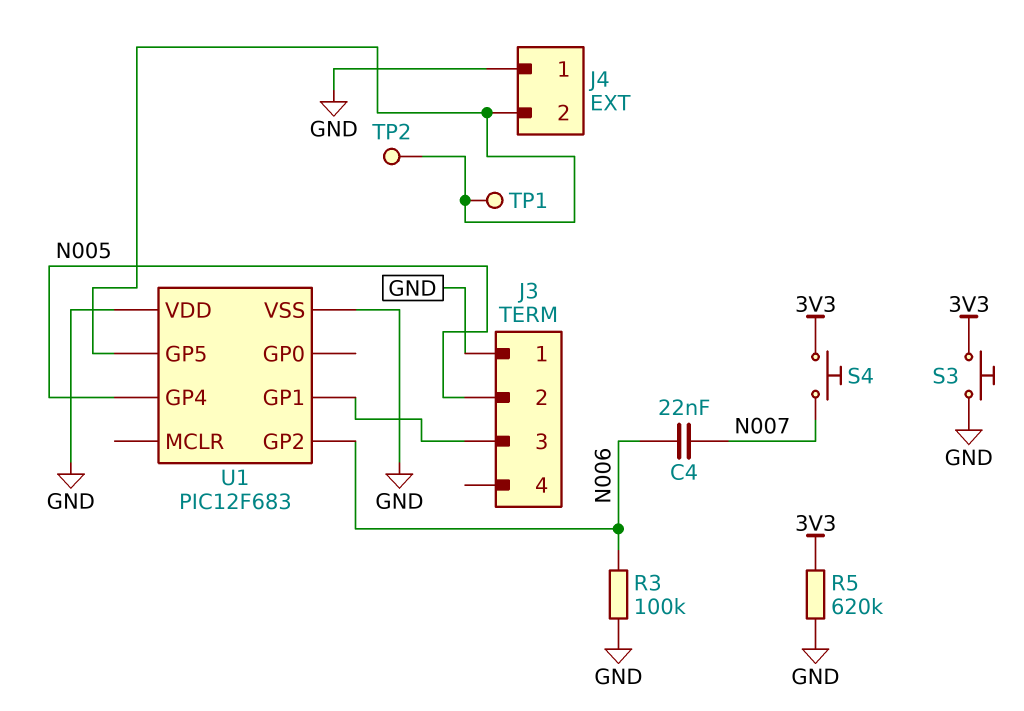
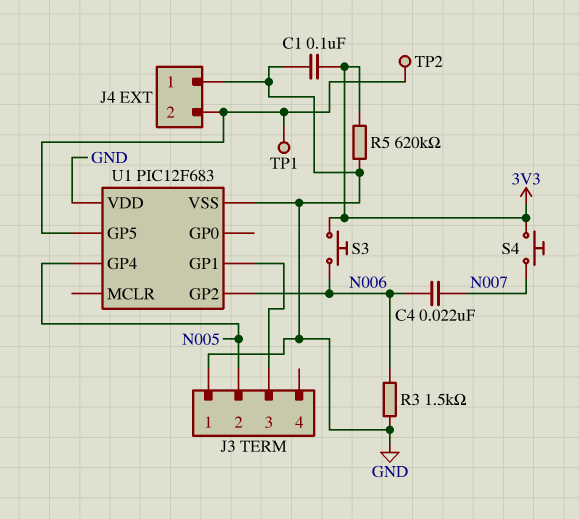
C1: none -> 100nF (3V3, GND)
R3: 100k (GND, N006) -> 1.5k (GND, N006)
S3: button (3V3, GND) -> button (3V3, N006)

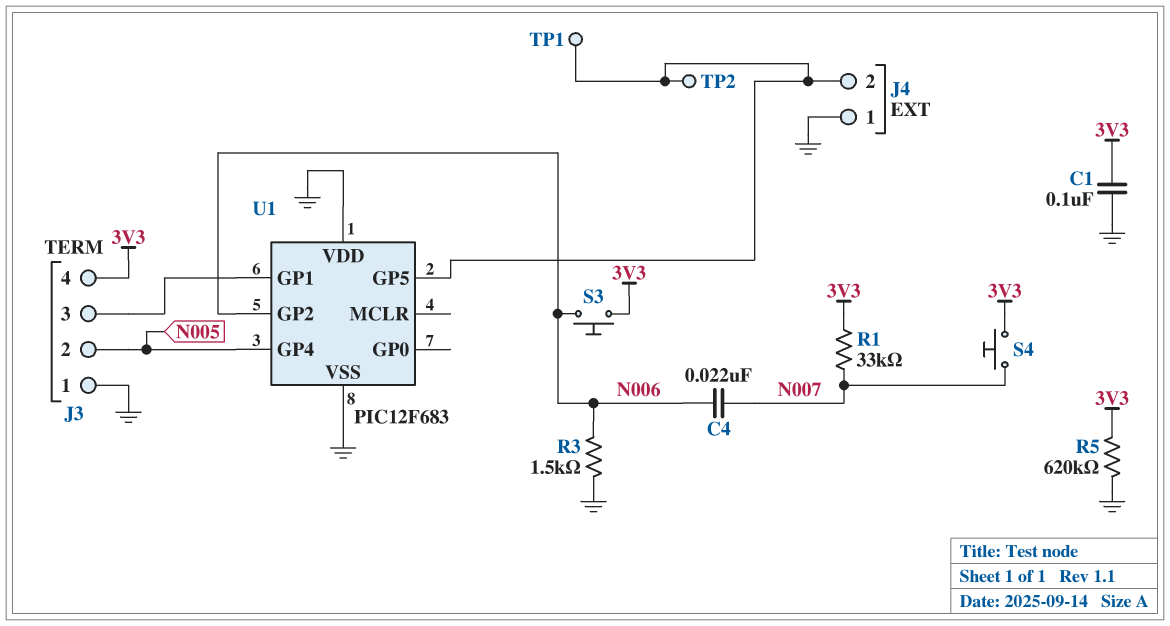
J3 pin 4: none -> 3V3
R1: none -> 33k (3V3, N007)

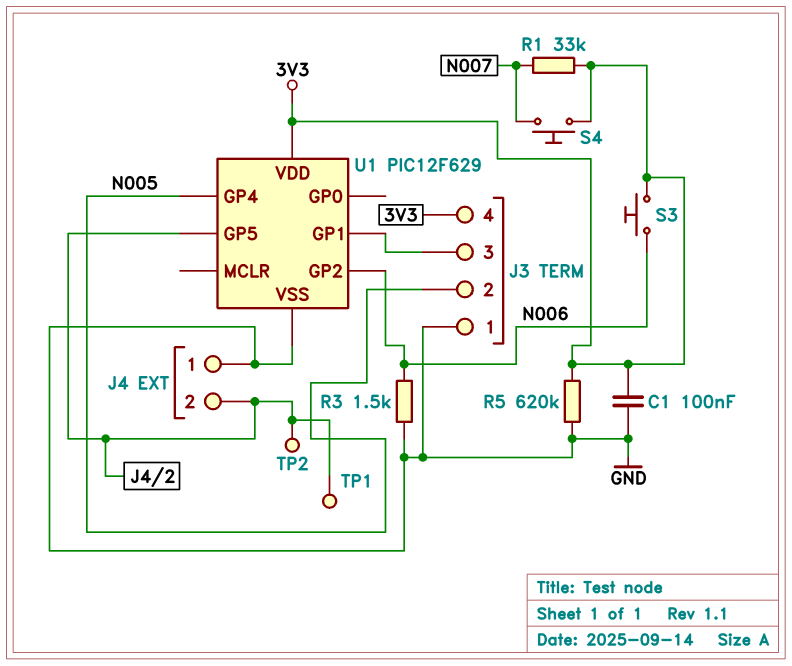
C4: 22nF (N006, N007) -> none
U1: PIC12F683 -> PIC12F629
U1 pin VDD: GND -> 3V3

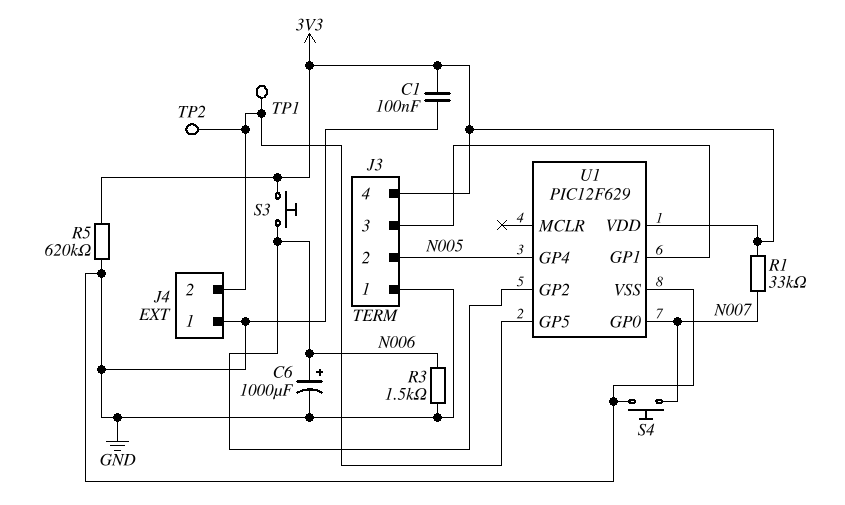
C6: none -> 1000uF (plus N006, minus GND)
S4: button (3V3, N007) -> button (GND, N007)
U1 pin GP0: none -> N007

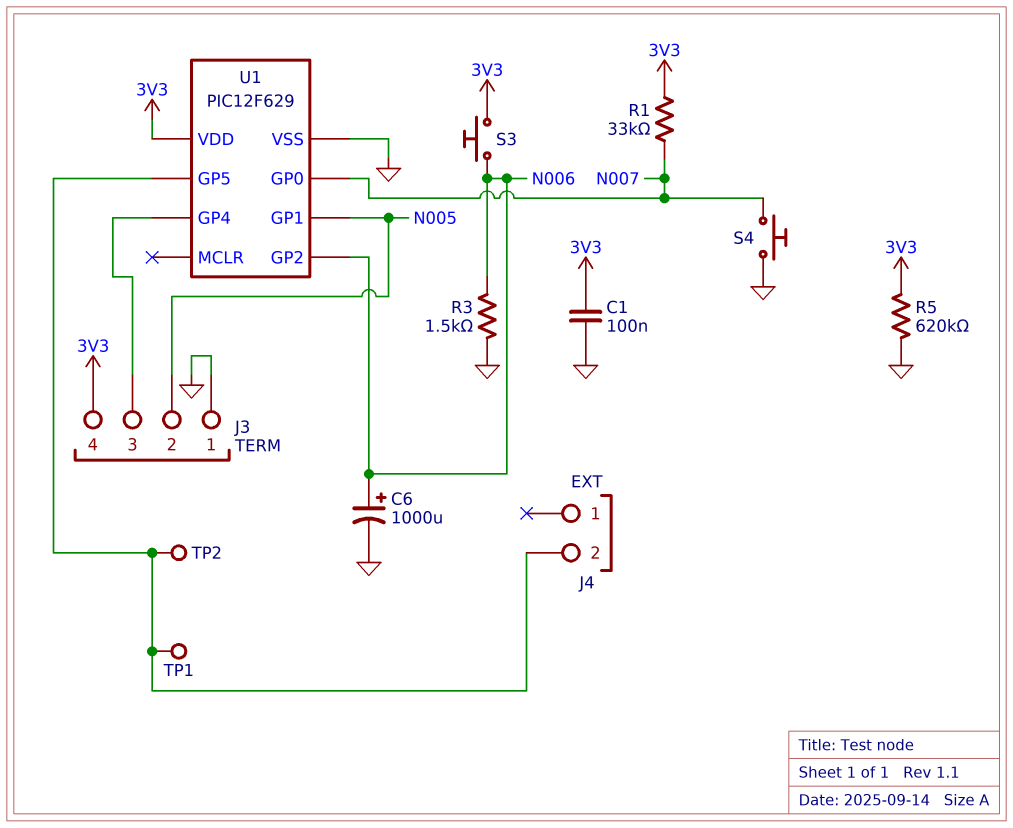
J4 pin 1: GND -> none
U1 pin GP1: J3/3 -> N005
U1 pin GP4: N005 -> J3/3

